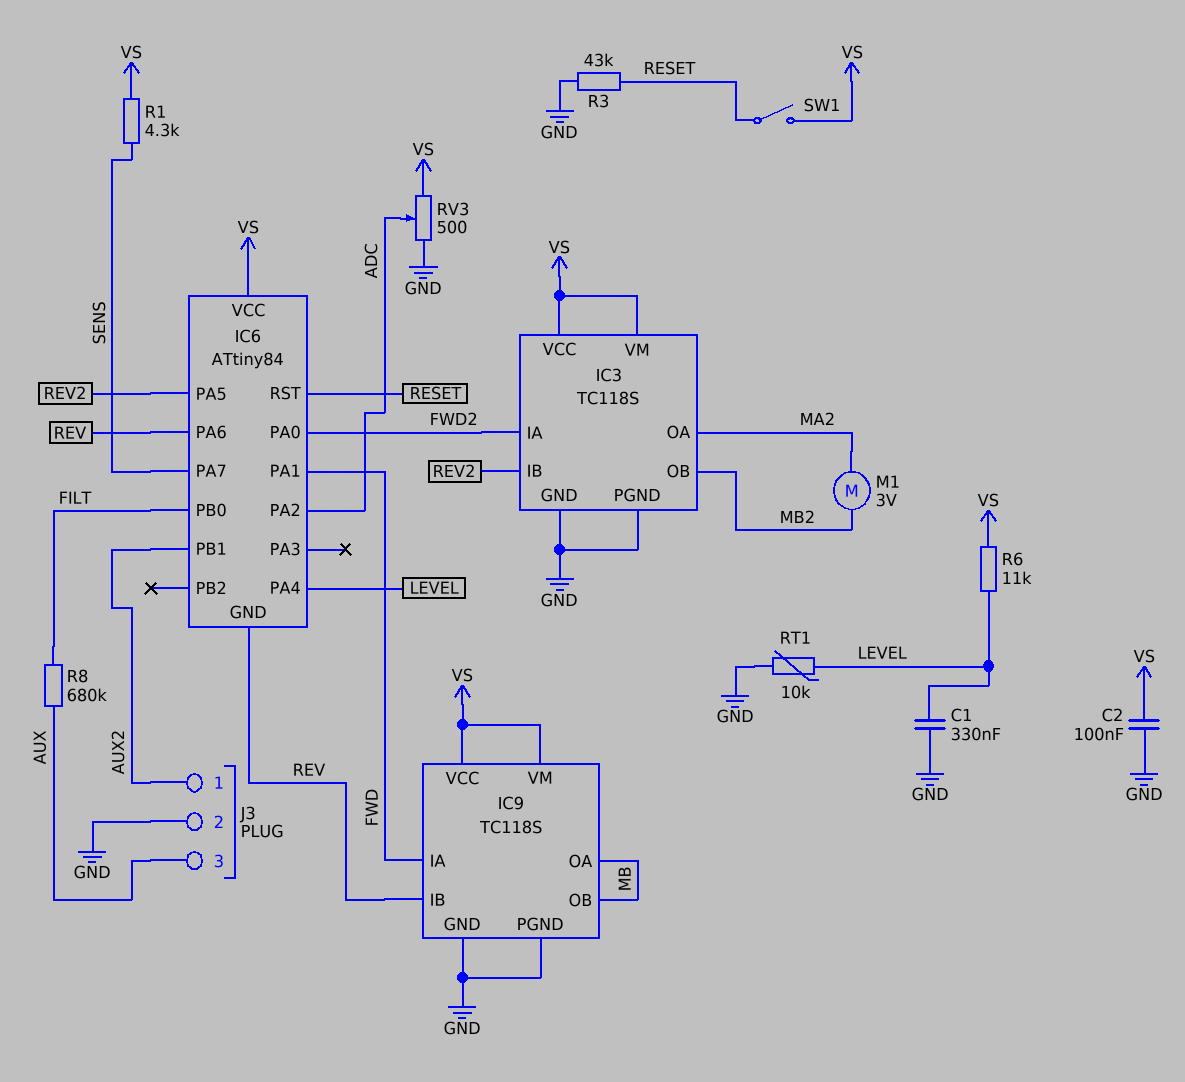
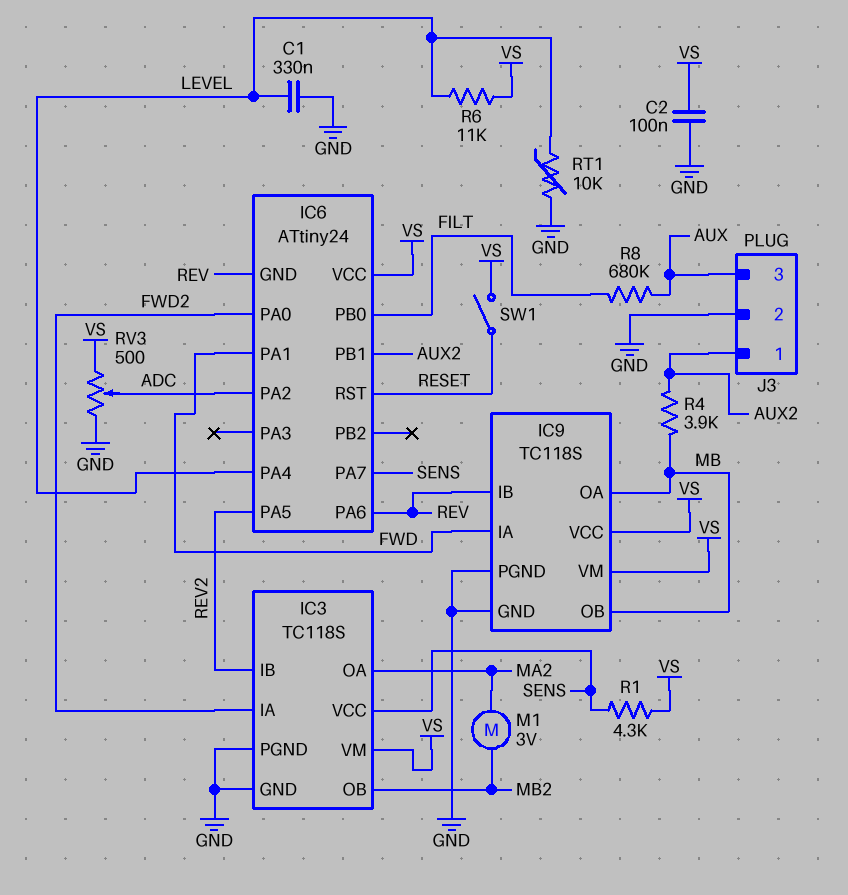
IC3 pin VCC: VS -> SENS
IC6: ATtiny84 -> ATtiny24
R3: 43k (GND, RESET) -> none
R4: none -> 3.9k (AUX2, MB)

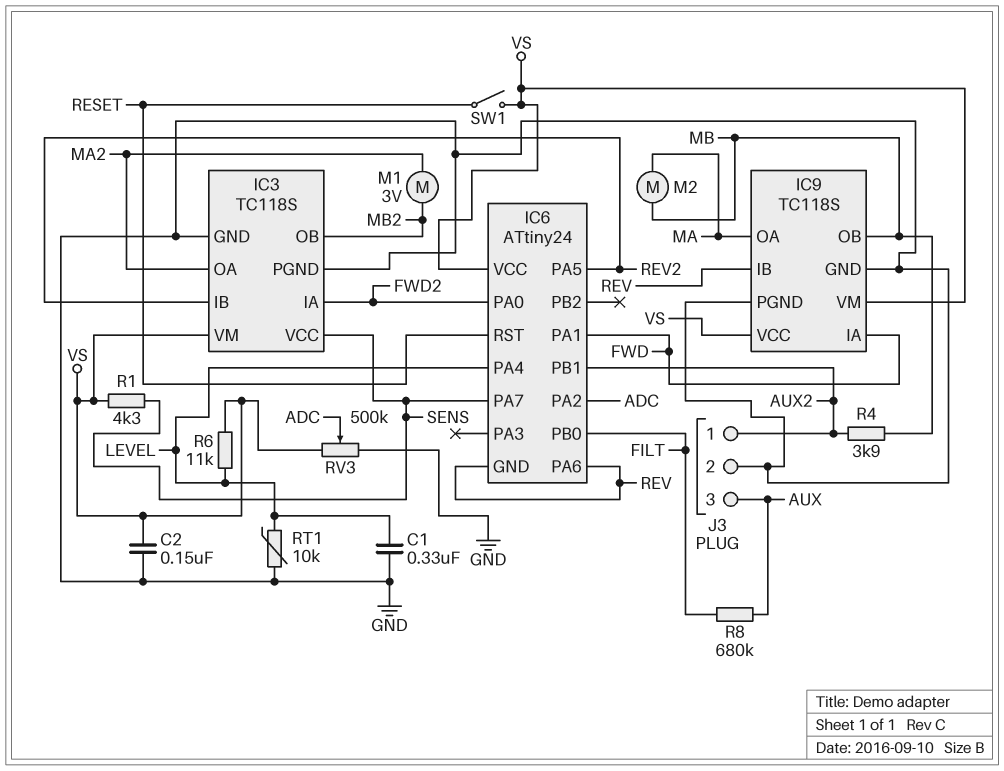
C2: 100nF (GND, VS) -> 150nF (GND, VS)
IC9 pin OA: MB -> MA
M2: none -> motor (MA, MB)
RV3: 500 (GND, VS, wiper ADC) -> 500k (GND, VS, wiper ADC)

